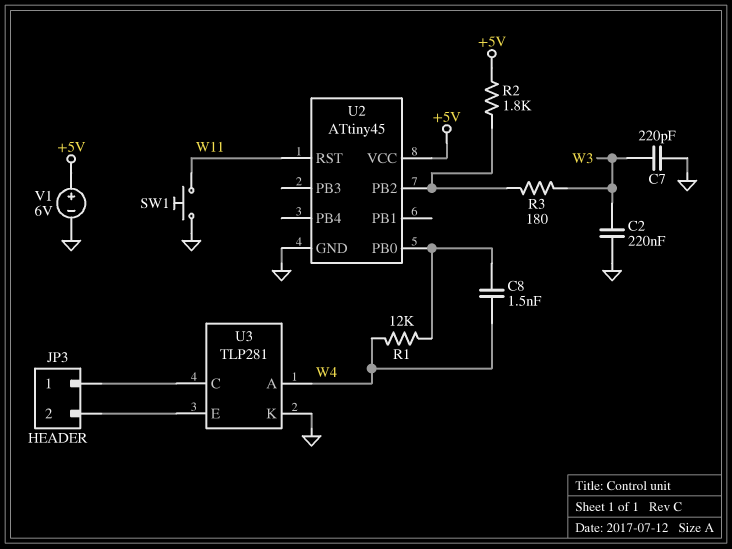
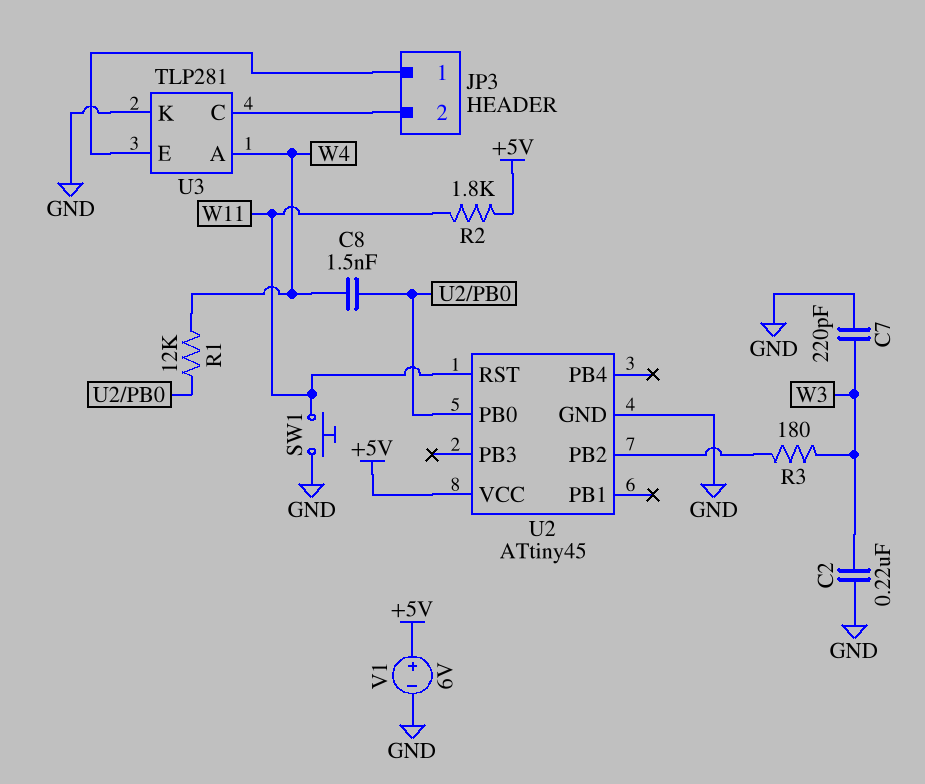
R2: 1.8k (+5V, U2/PB2) -> 1.8k (+5V, W11)
U3 pin C: JP3/1 -> JP3/2
U3 pin E: JP3/2 -> JP3/1

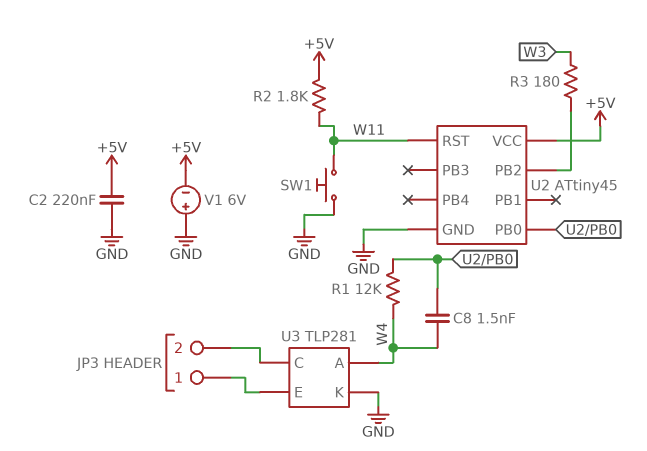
C2: 220nF (GND, W3) -> 220nF (+5V, GND)
C7: 220pF (GND, W3) -> none
V1: 6V (plus +5V, minus GND) -> 6V (plus GND, minus +5V)

